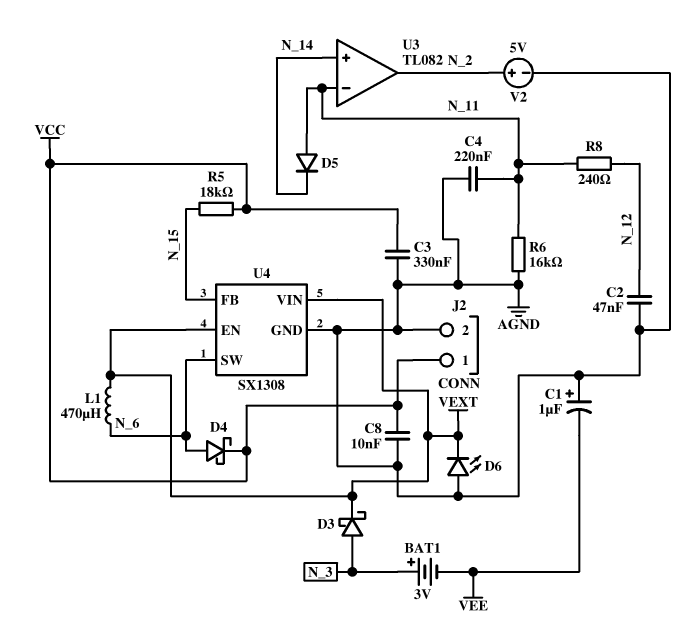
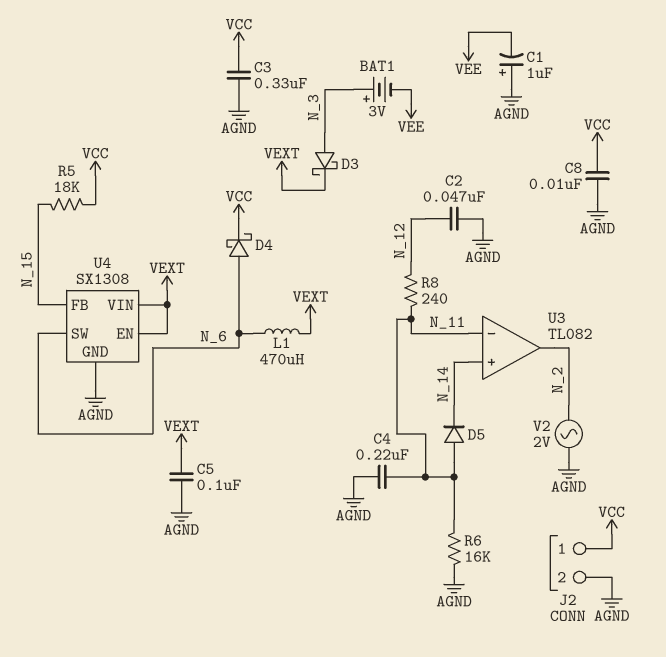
C5: none -> 100nF (AGND, VEXT)
D6: LED (A AGND, K VEXT) -> none
V2: 5V (plus N_2, minus AGND) -> AC 2V (AGND, N_2)

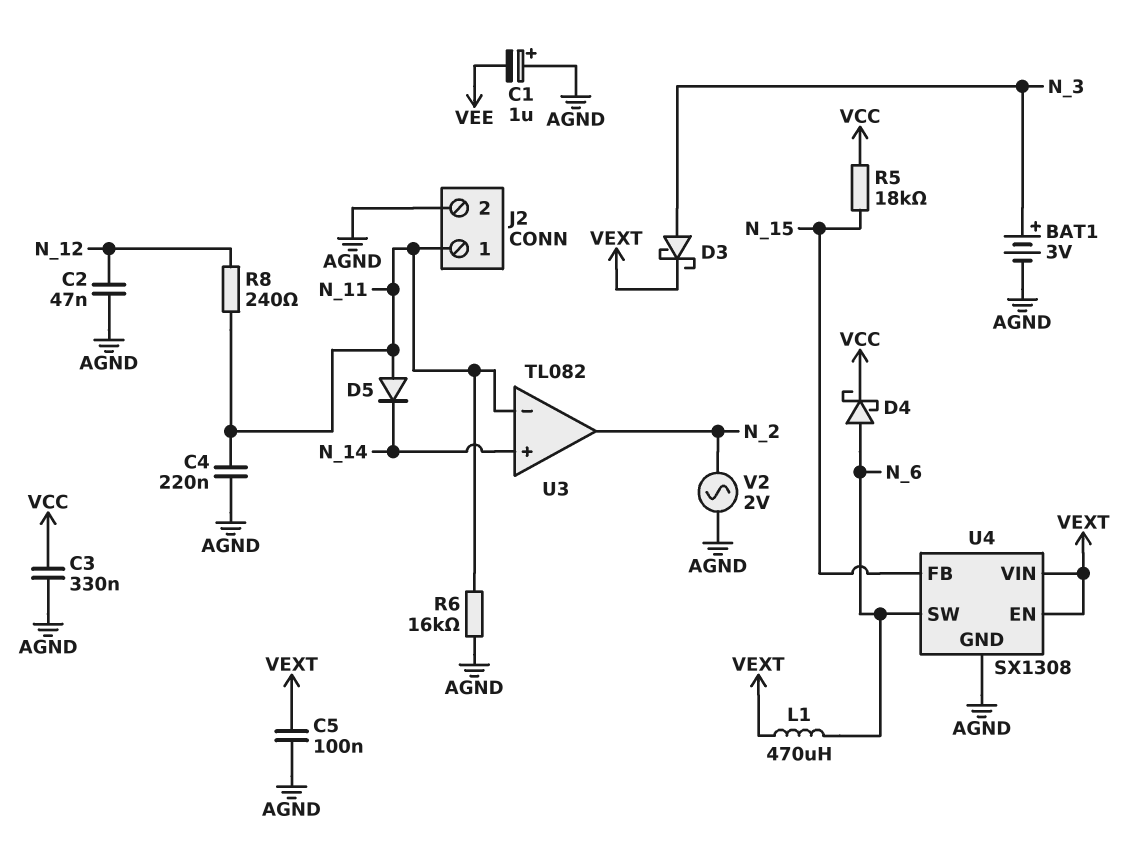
BAT1: 3V (plus N_3, minus VEE) -> 3V (plus N_3, minus AGND)
C8: 10nF (AGND, VCC) -> none
J2 pin 1: VCC -> N_11

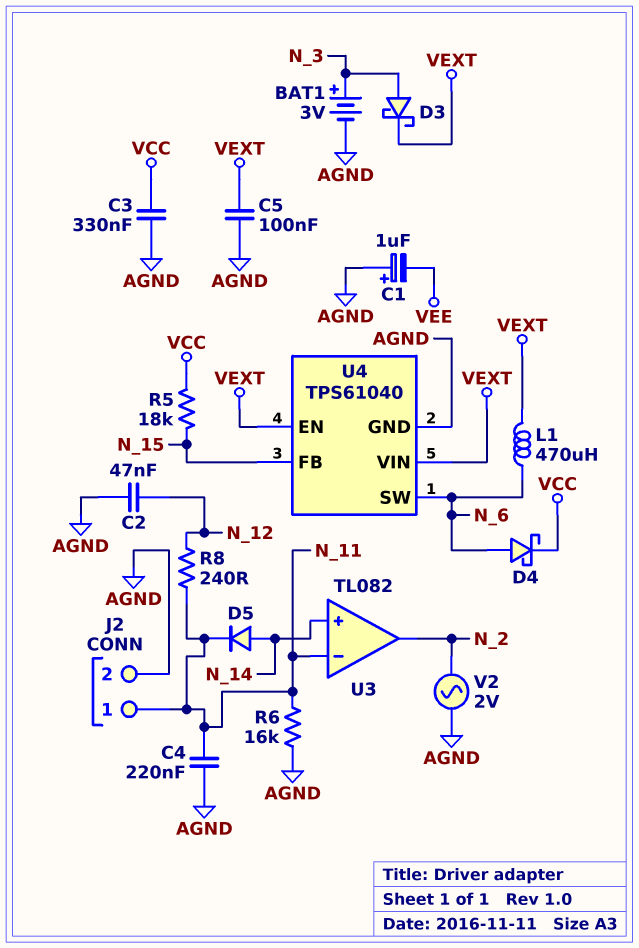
D5: diode (A N_11, K N_14) -> diode (A N_14, K N_11)
U4: SX1308 -> TPS61040

